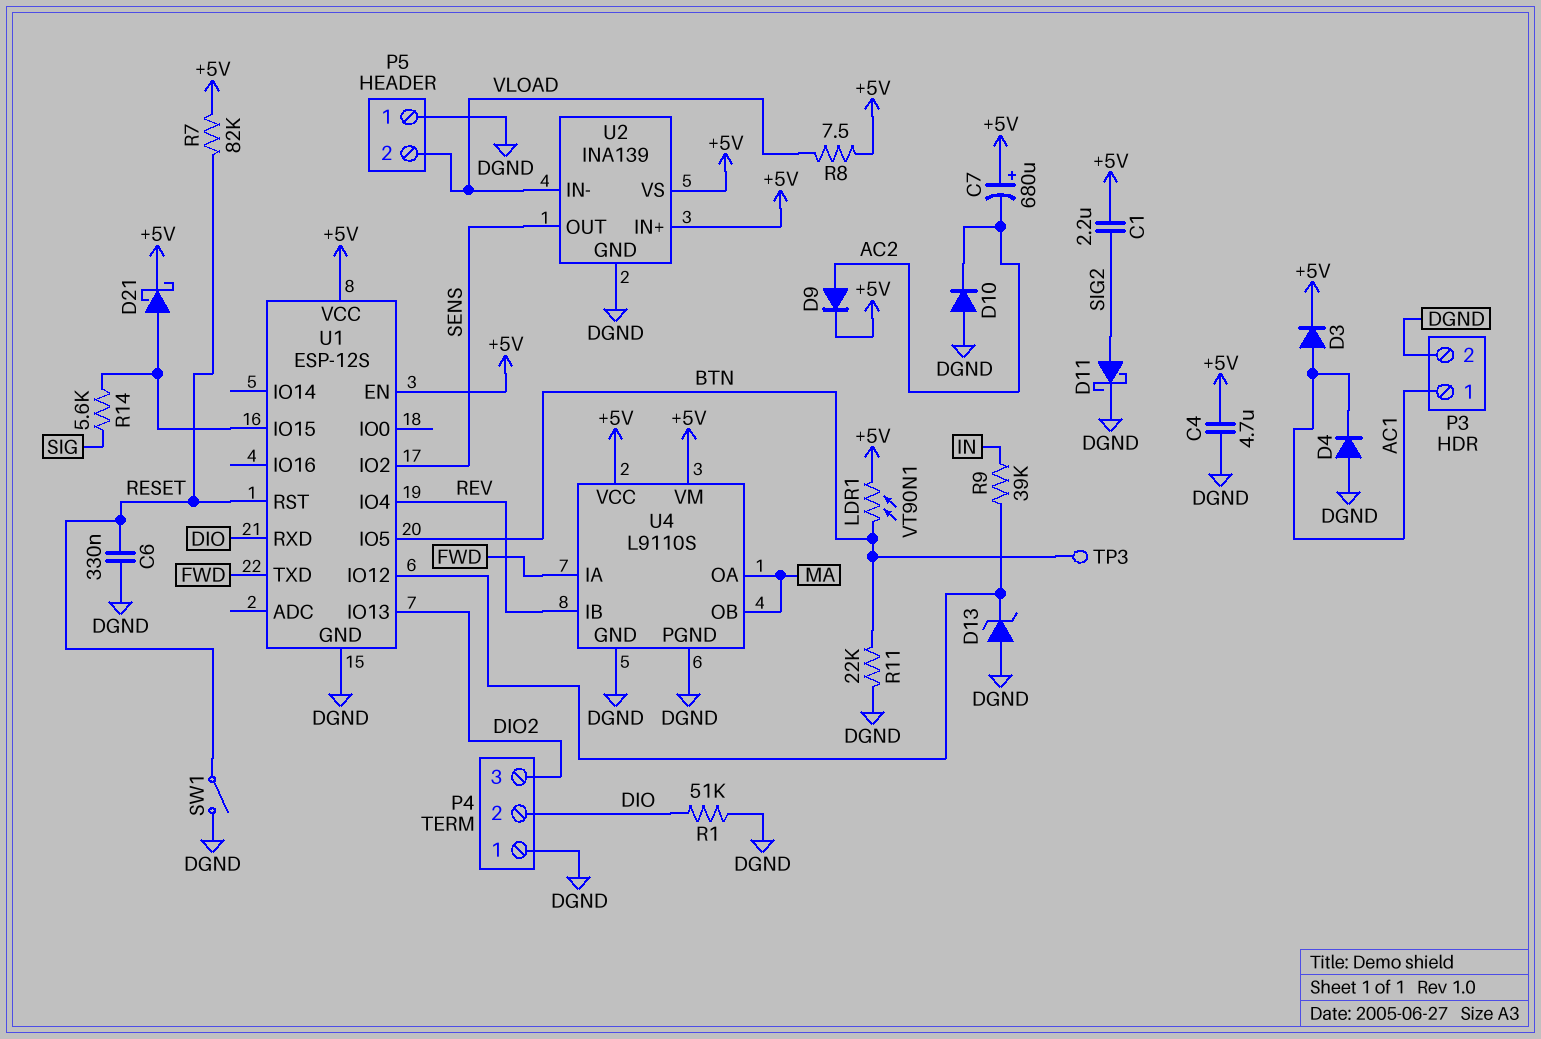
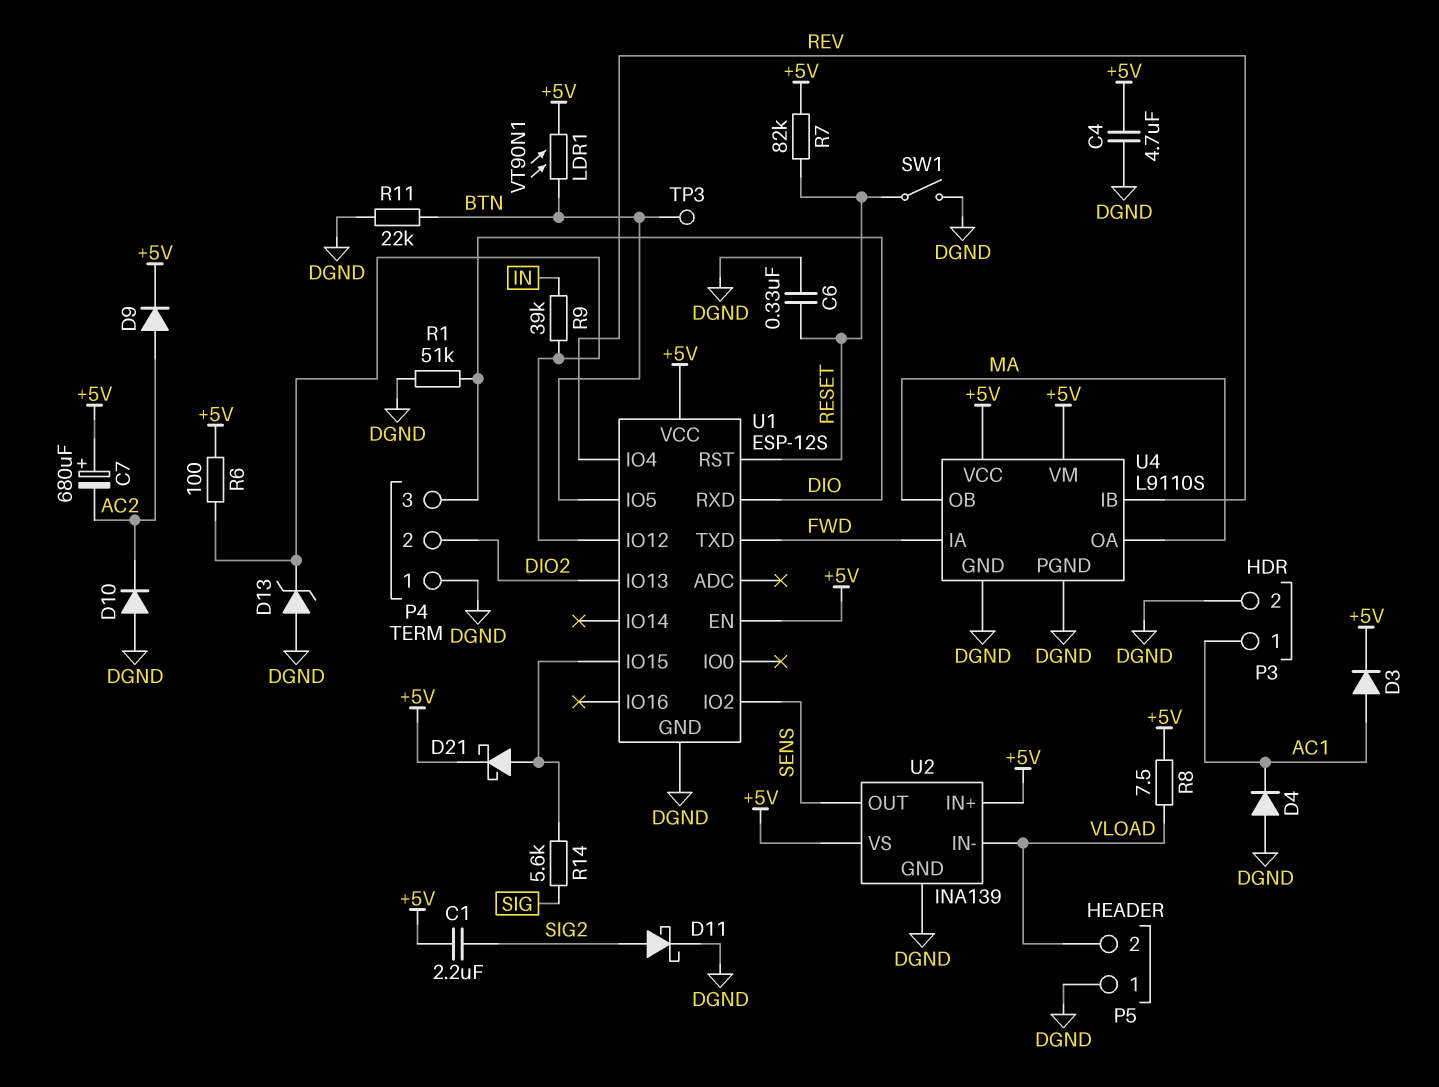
P4 pin 2: DIO -> DIO2
P4 pin 3: DIO2 -> DIO
R6: none -> 100 (+5V, U1/IO12)

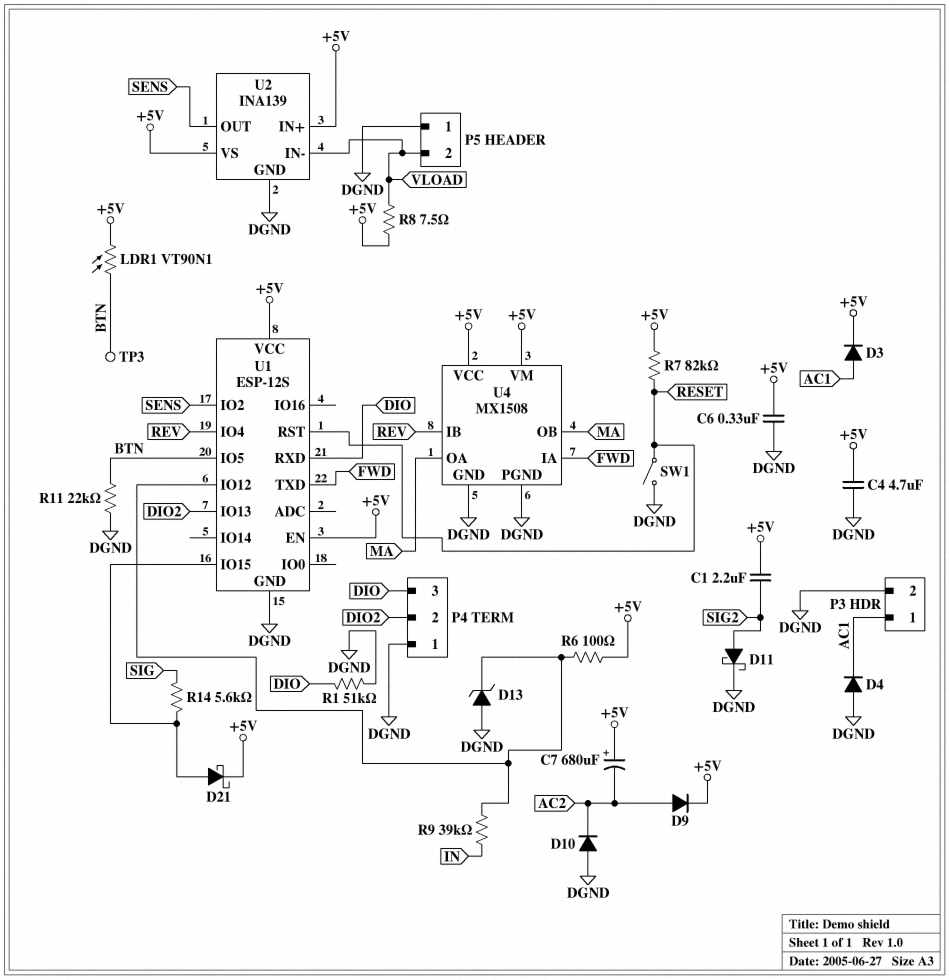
C6: 330nF (DGND, RESET) -> 330nF (+5V, DGND)
U4: L9110S -> MX1508

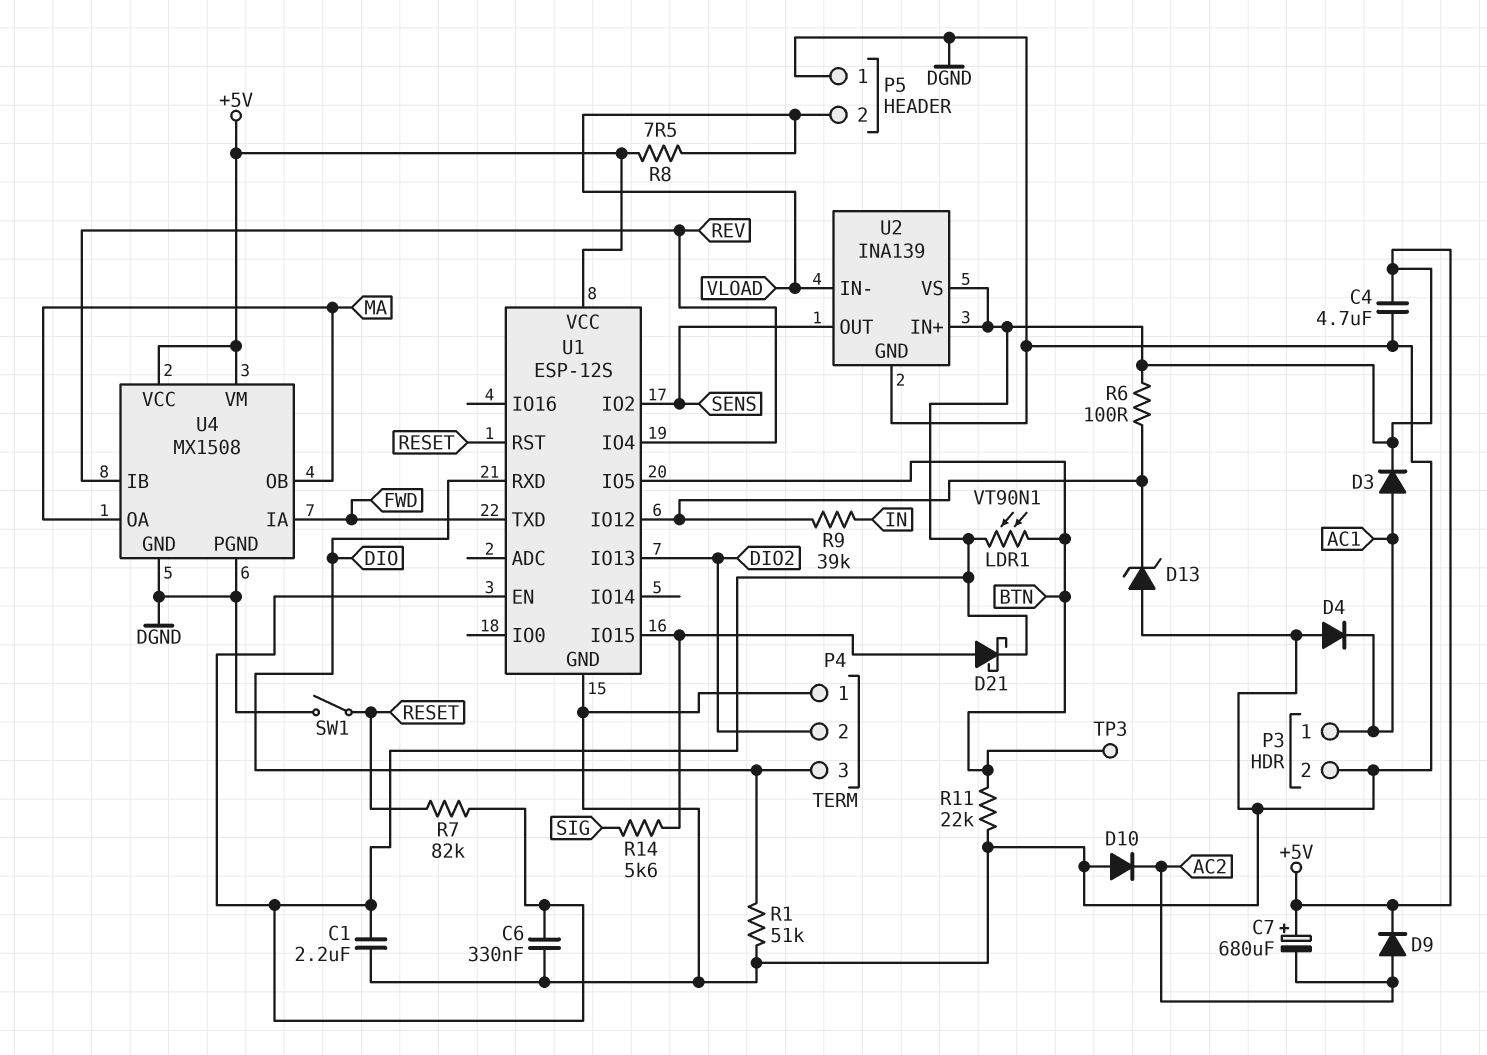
C1: 2.2uF (+5V, SIG2) -> 2.2uF (+5V, DGND)
D11: schottky (A SIG2, K DGND) -> none

